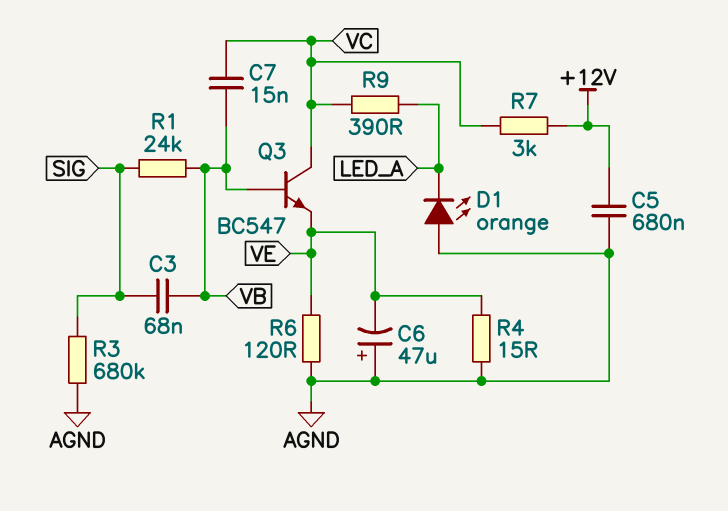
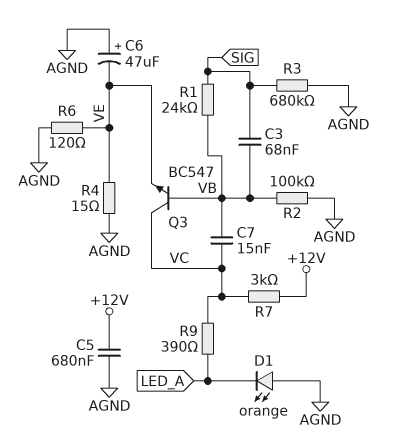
R2: none -> 100k (AGND, VB)

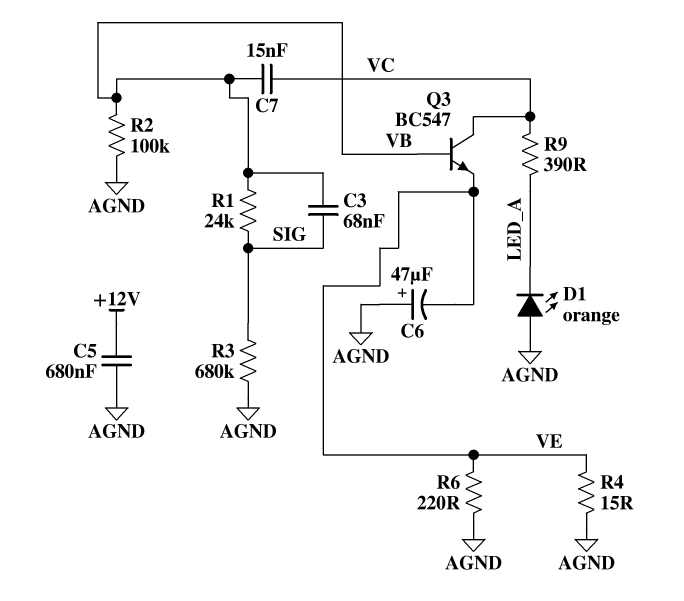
R6: 120 (AGND, VE) -> 220 (AGND, VE)
R7: 3k (+12V, VC) -> none

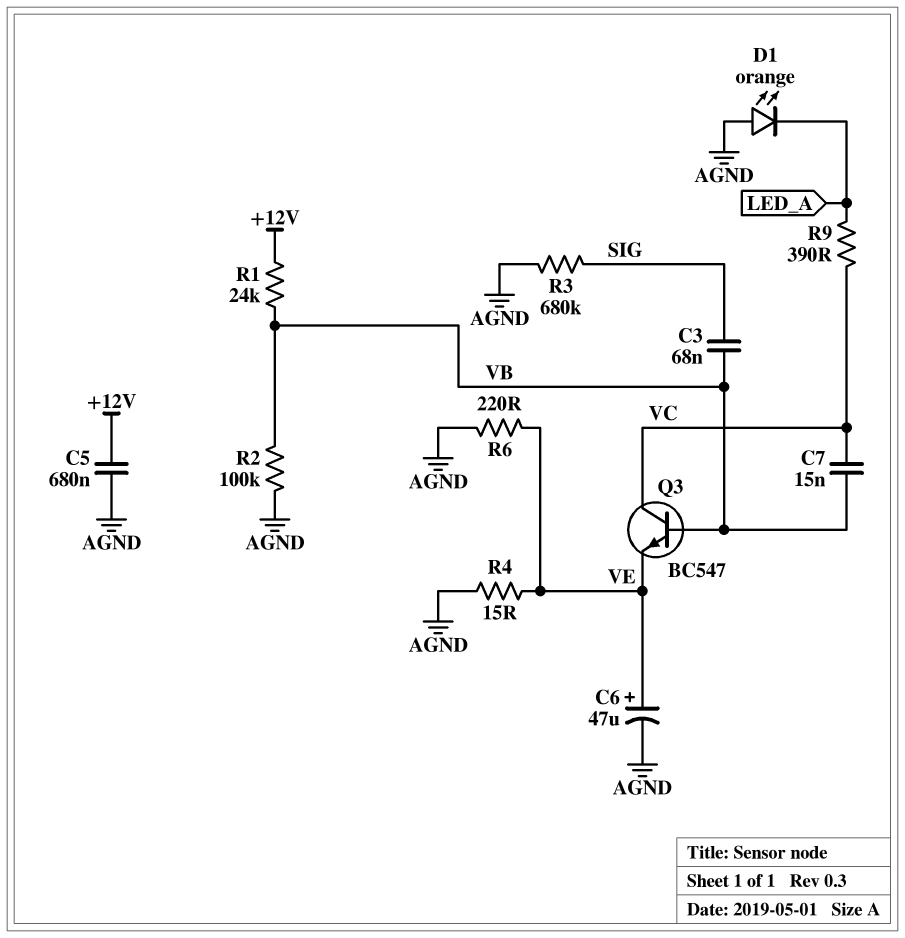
C6: 47uF (plus AGND, minus VE) -> 47uF (plus VE, minus AGND)
R1: 24k (SIG, VB) -> 24k (+12V, VB)

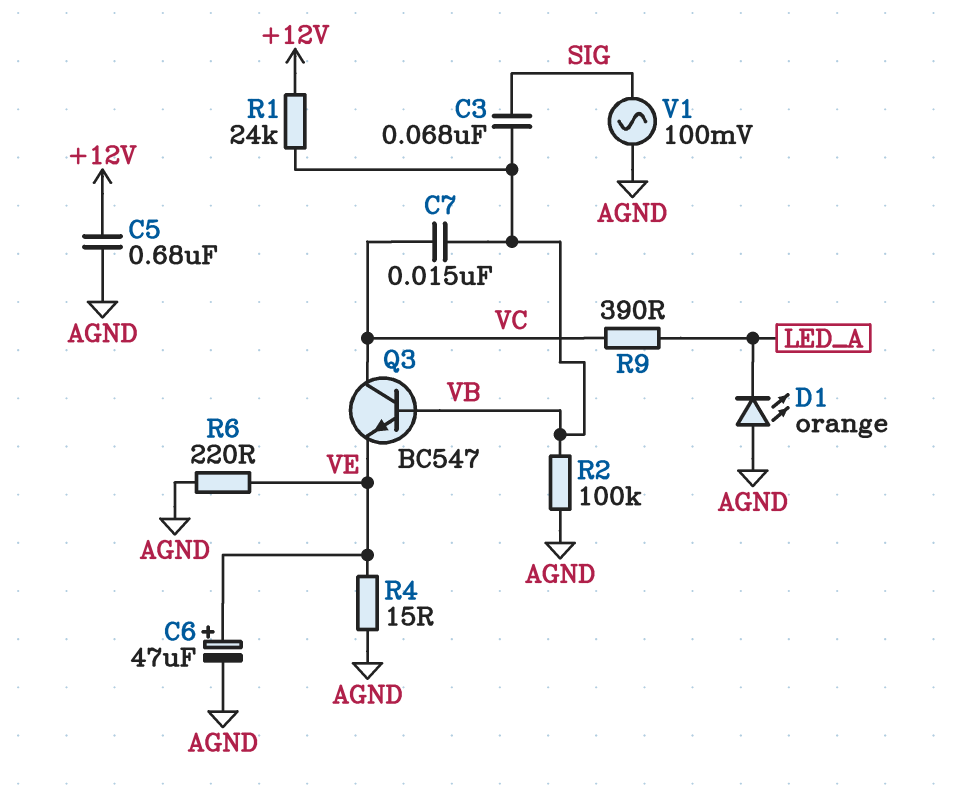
R3: 680k (AGND, SIG) -> none
V1: none -> AC 100mV (AGND, SIG)

